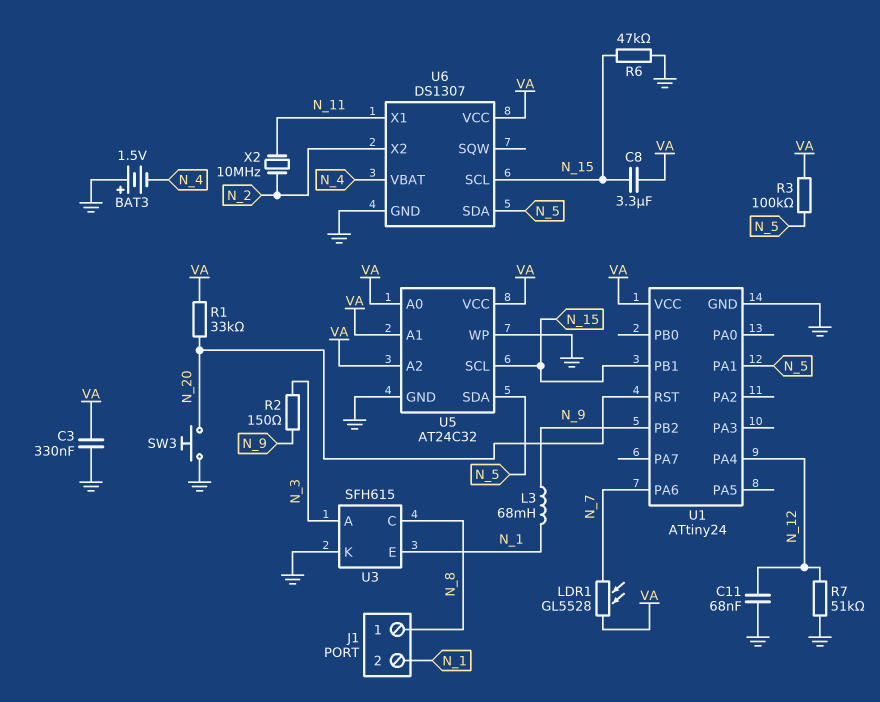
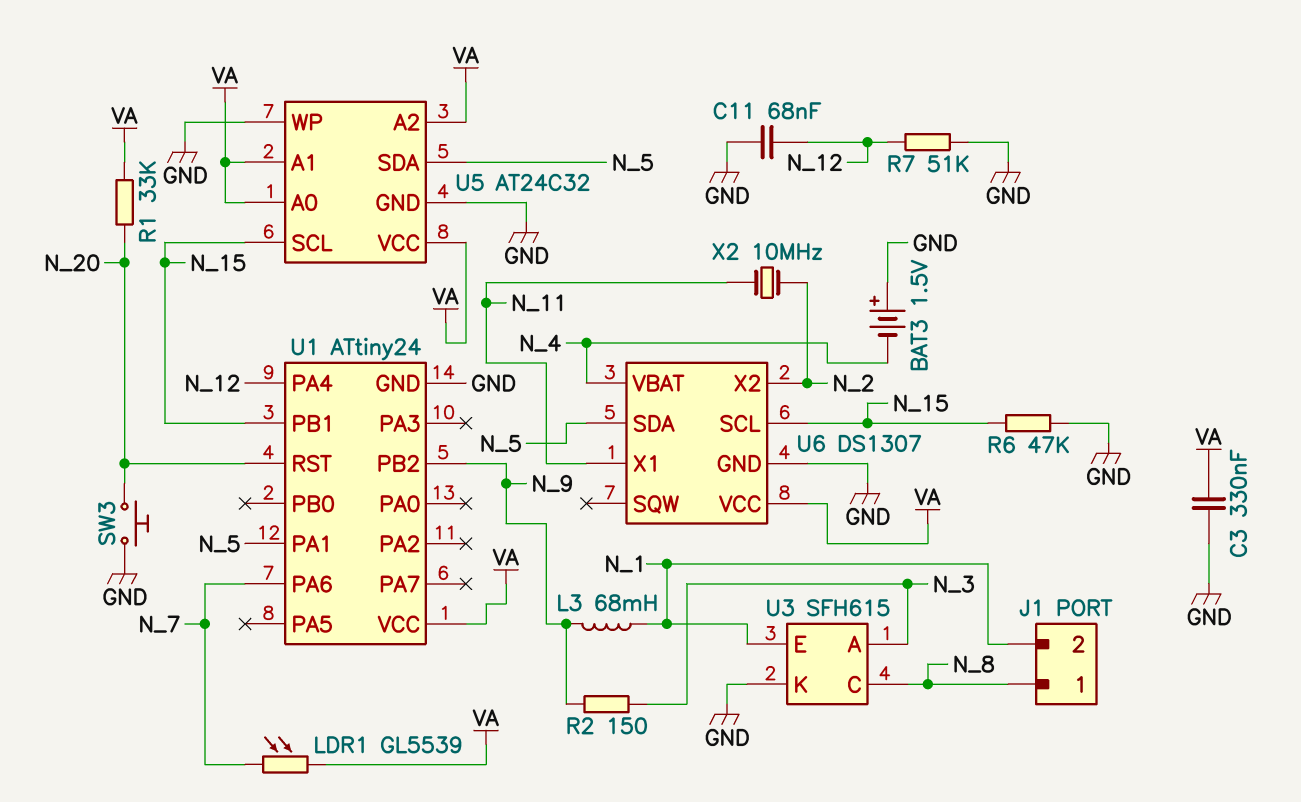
C8: 3.3uF (N_15, VA) -> none
LDR1: GL5528 (N_7, VA) -> GL5539 (N_7, VA)
R3: 100k (N_5, VA) -> none

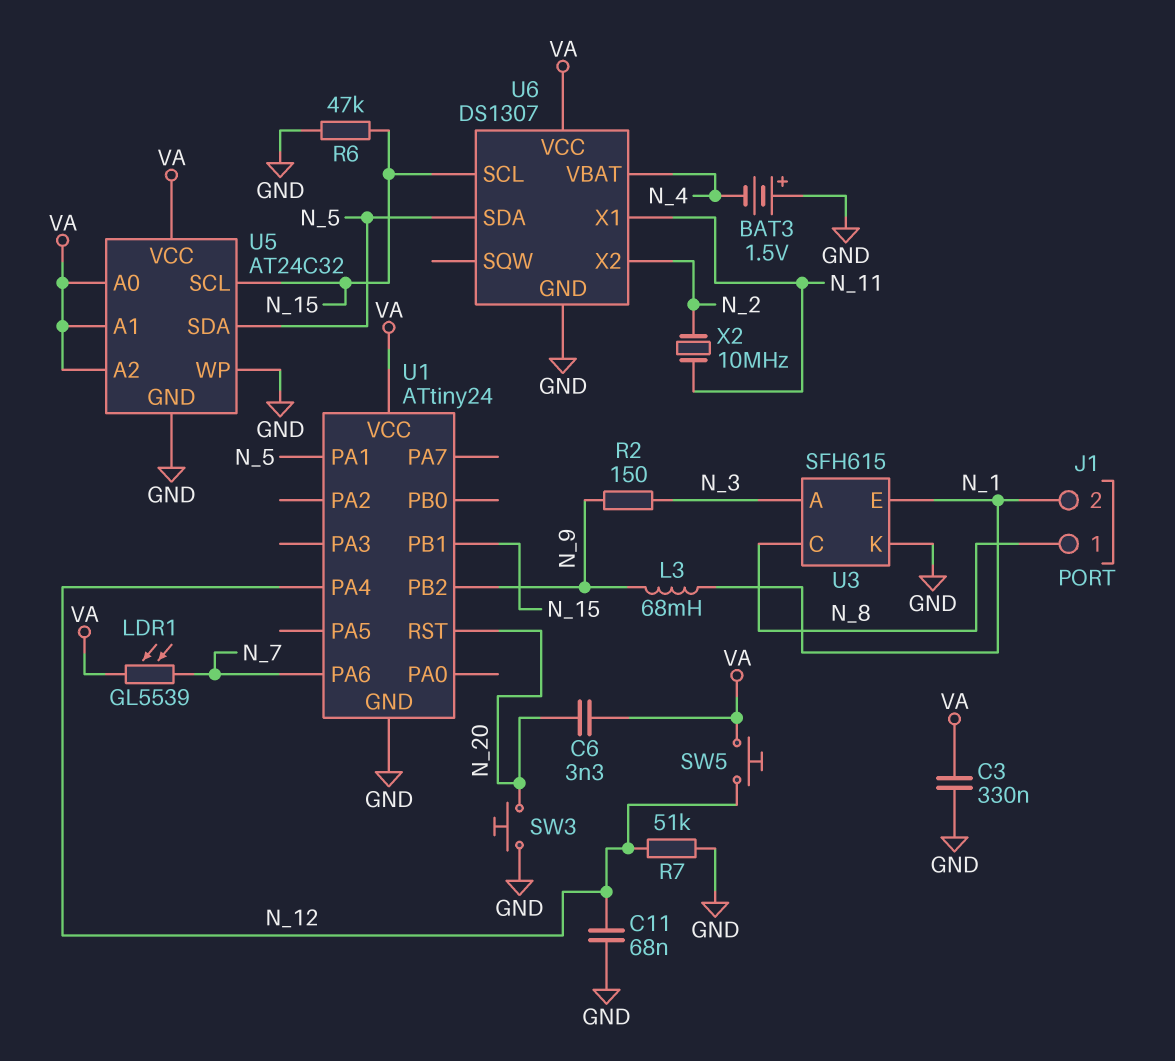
C6: none -> 3.3nF (N_20, VA)
R1: 33k (N_20, VA) -> none
SW5: none -> button (N_12, VA)

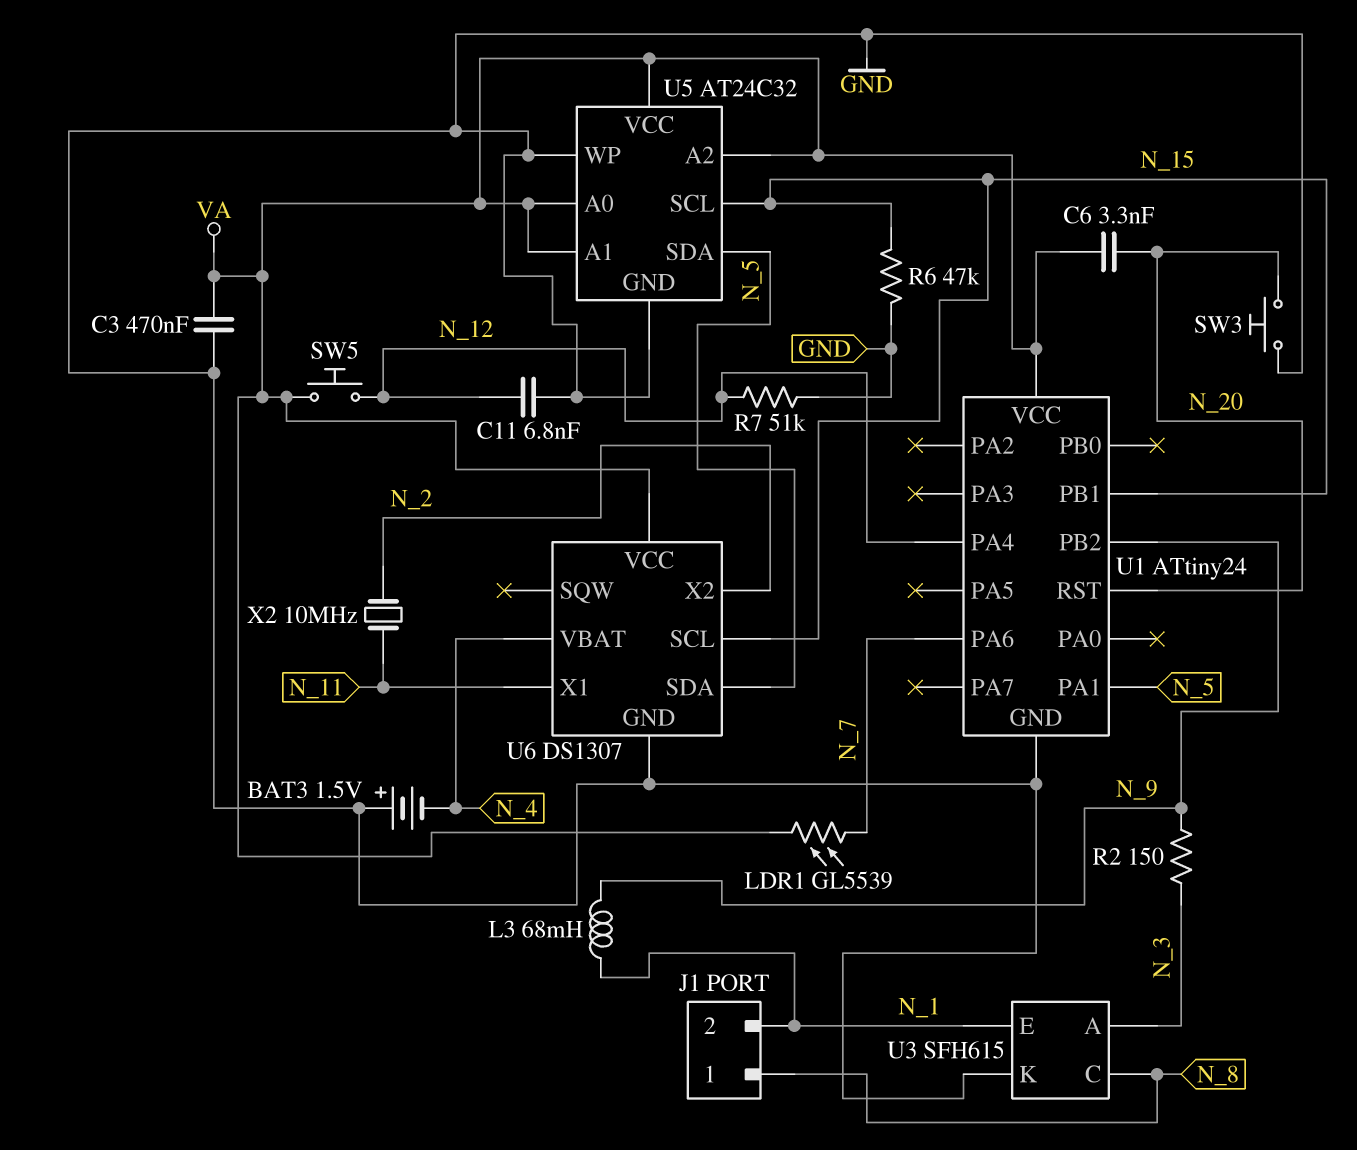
C3: 330nF (GND, VA) -> 470nF (GND, VA)
C11: 68nF (GND, N_12) -> 6.8nF (GND, N_12)

